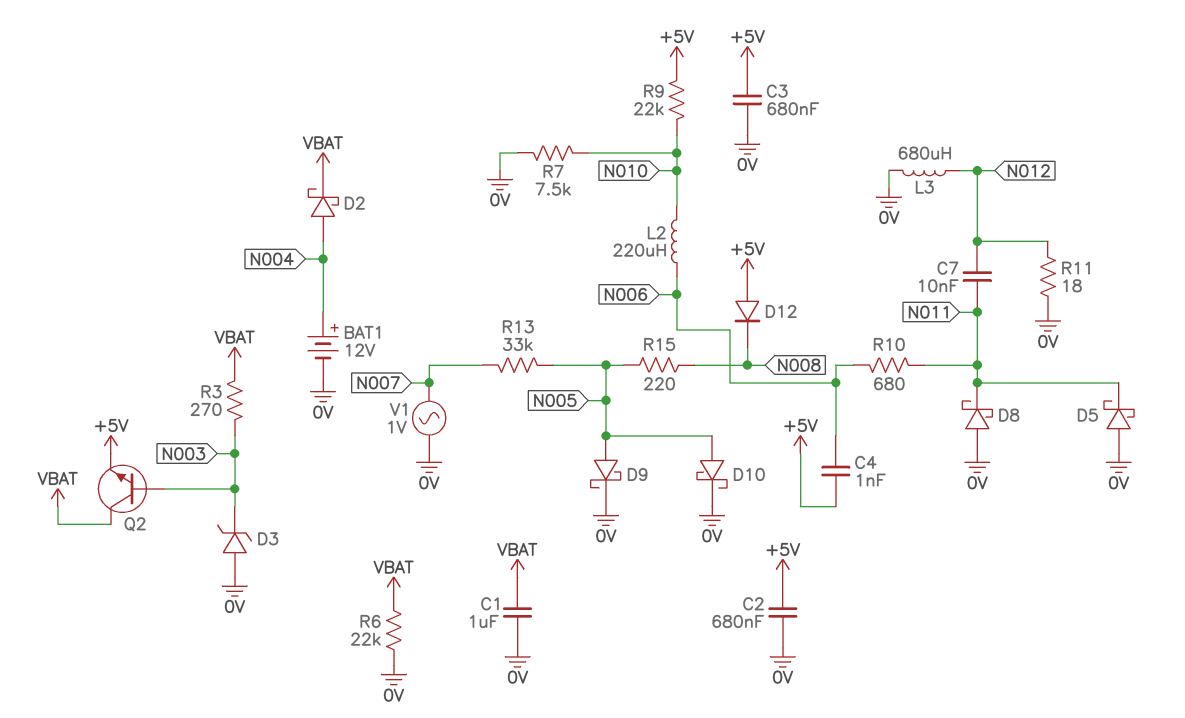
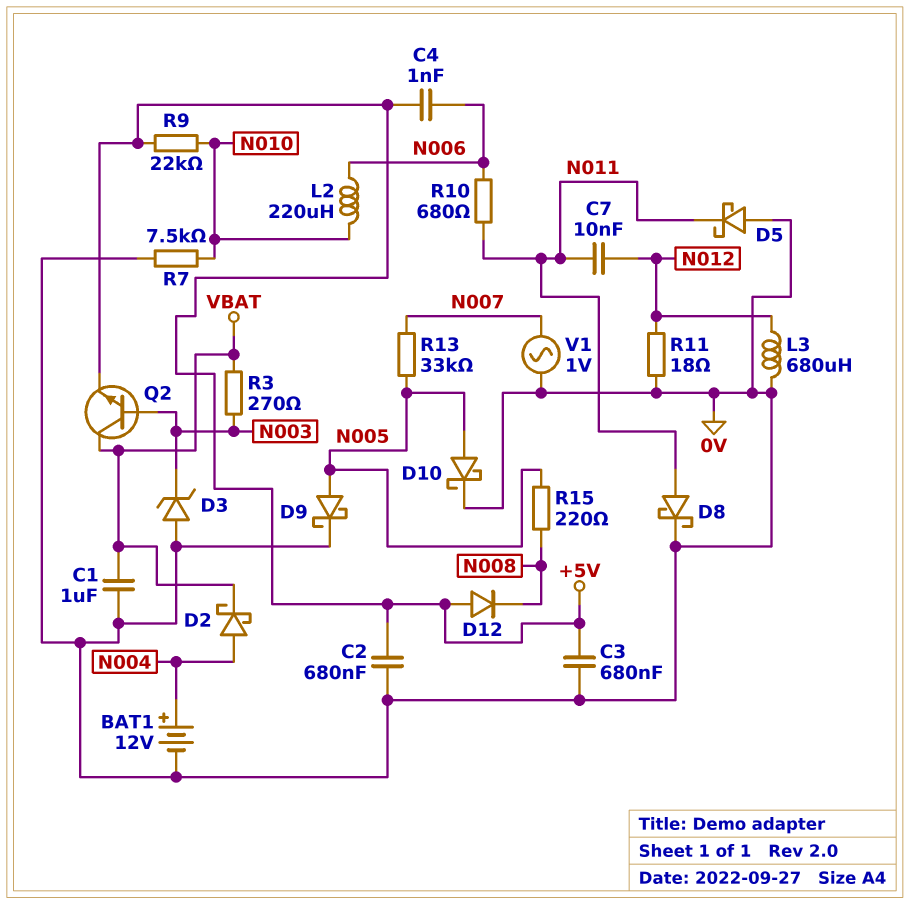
D8: schottky (A 0V, K N011) -> schottky (A N011, K 0V)
R6: 22k (0V, VBAT) -> none

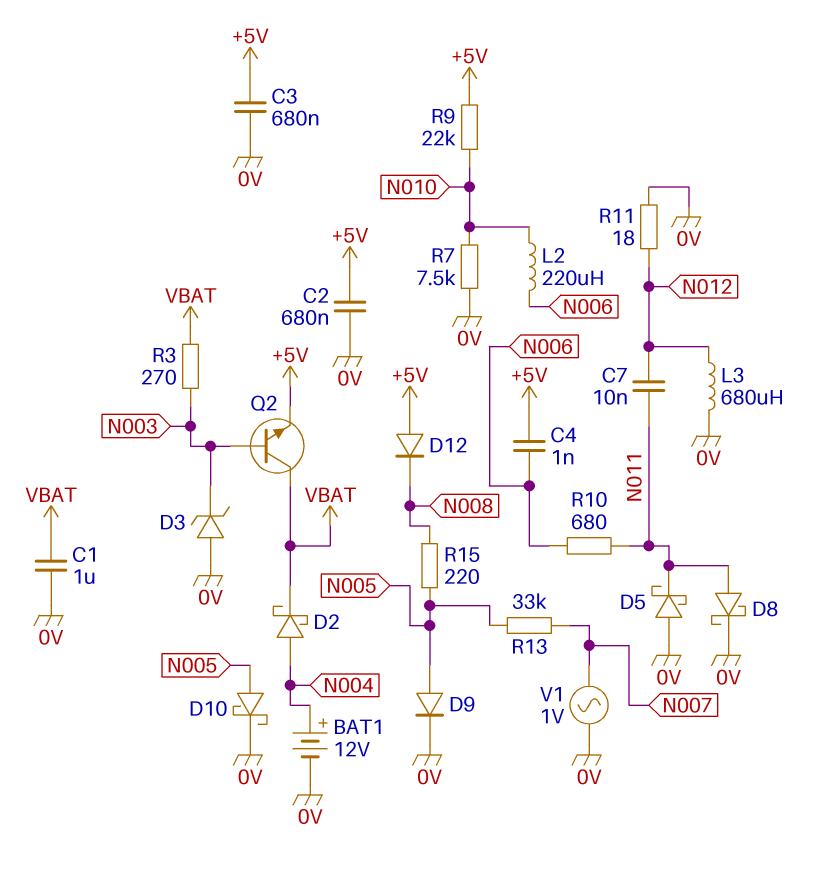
D9: schottky (A N005, K 0V) -> diode (A N005, K 0V)

